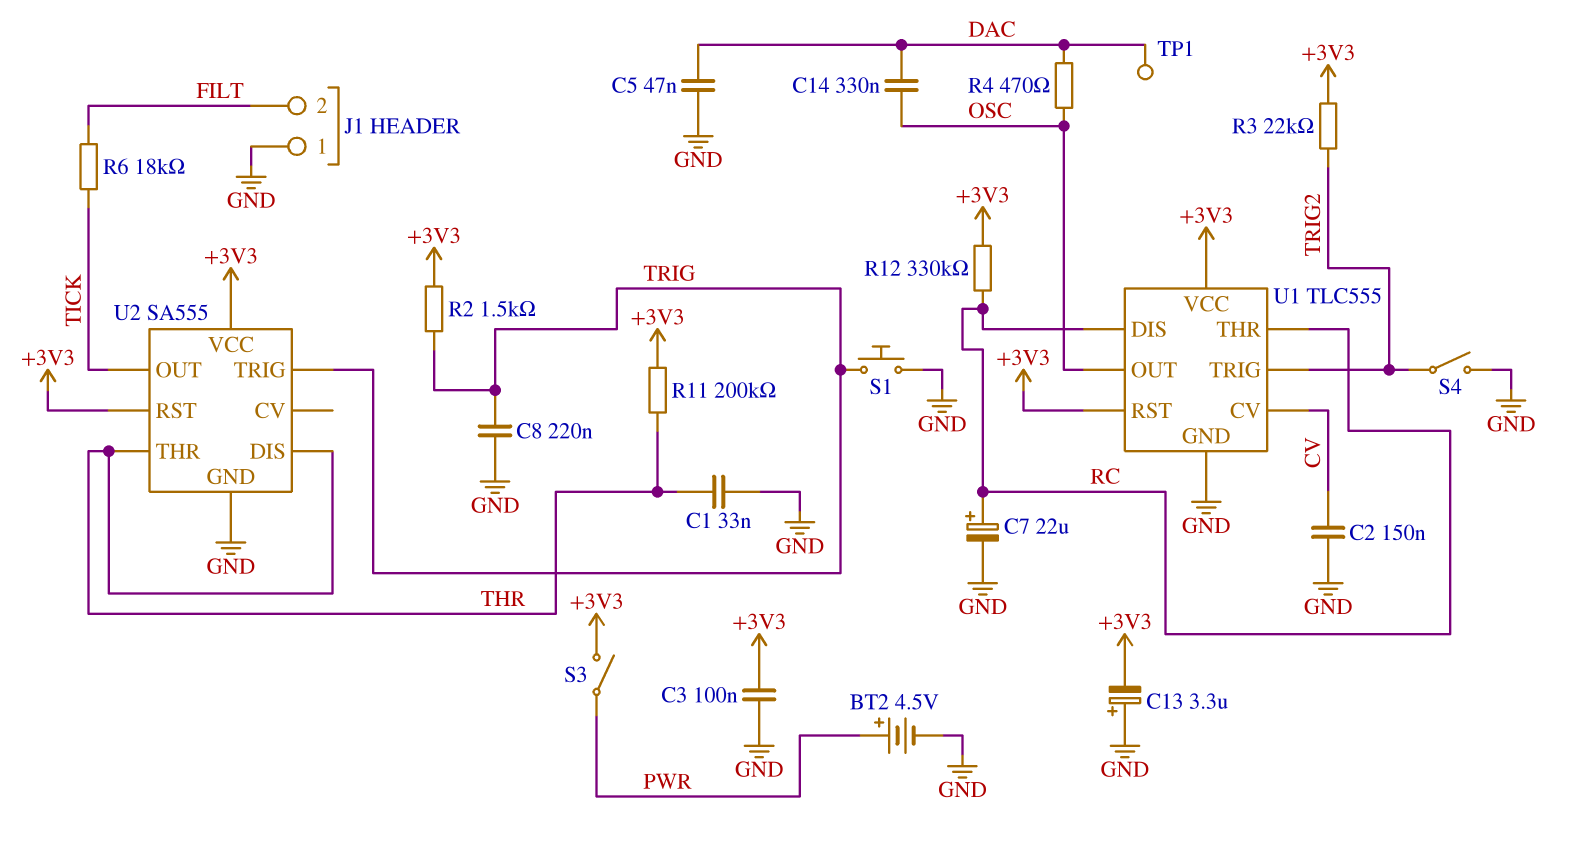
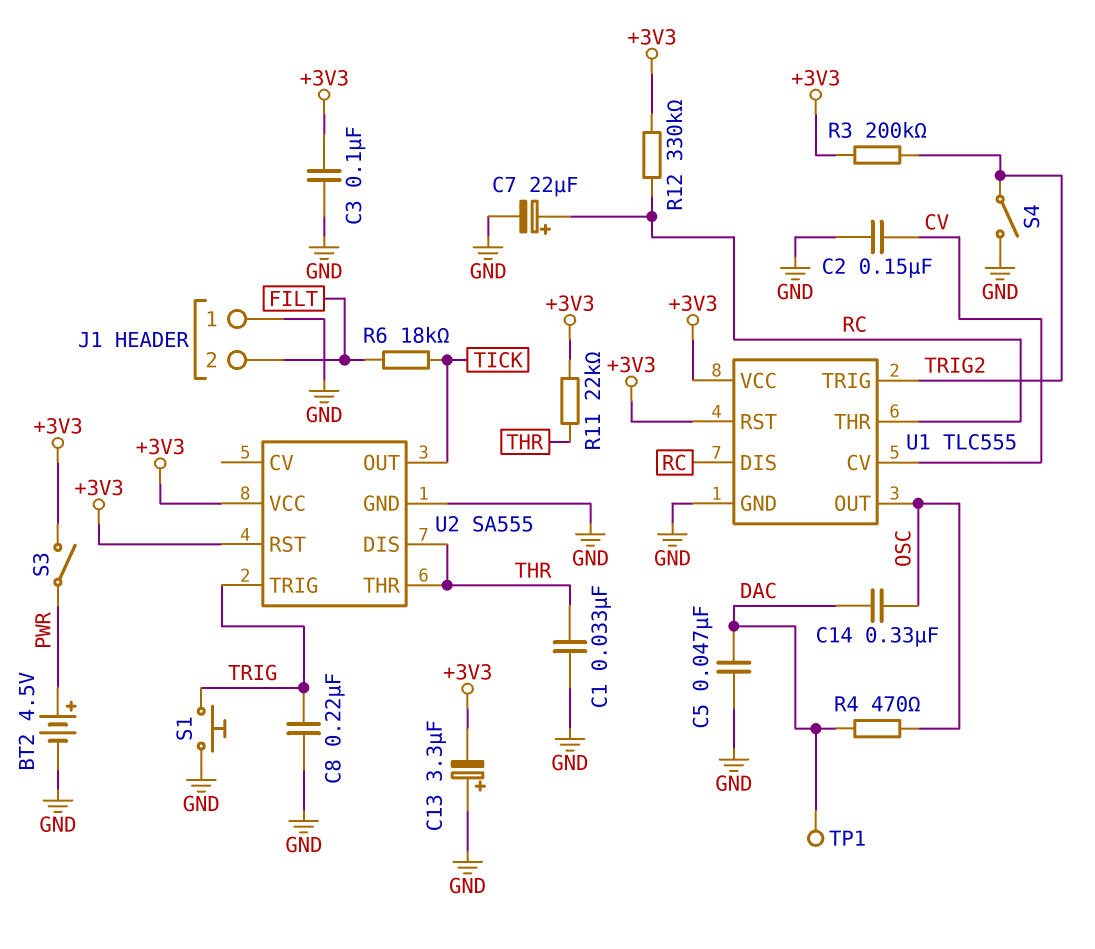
R2: 1.5k (+3V3, TRIG) -> none
R3: 22k (+3V3, TRIG2) -> 200k (+3V3, TRIG2)
R11: 200k (+3V3, THR) -> 22k (+3V3, THR)

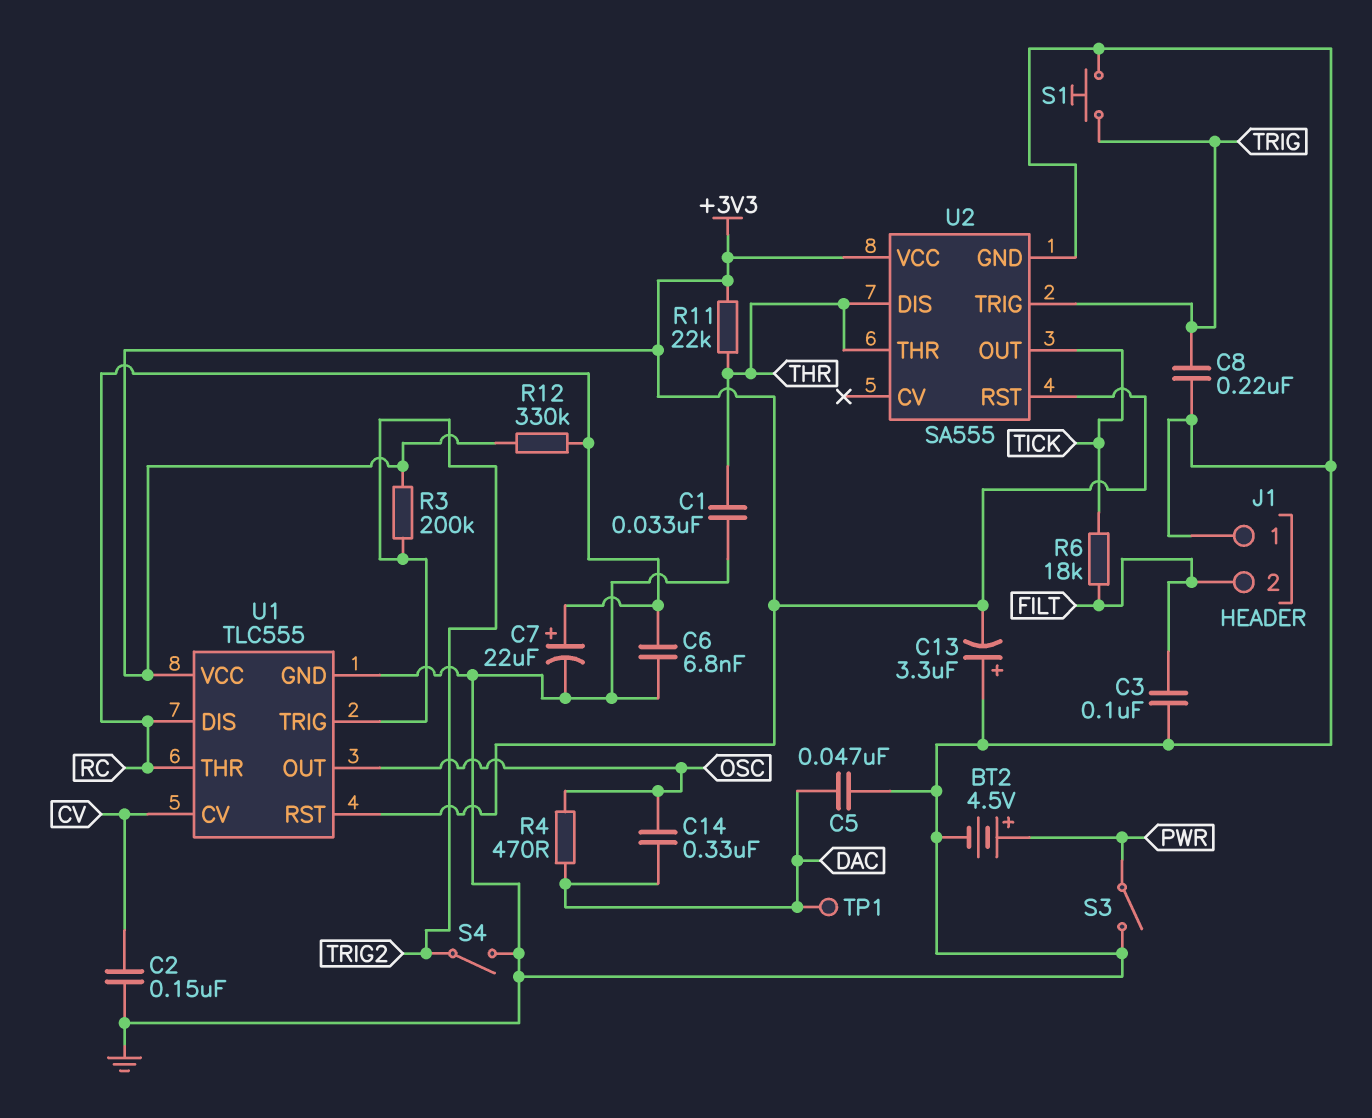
C3: 100nF (+3V3, GND) -> 100nF (FILT, GND)
C6: none -> 6.8nF (GND, RC)
S3: switch (+3V3, PWR) -> switch (GND, PWR)

